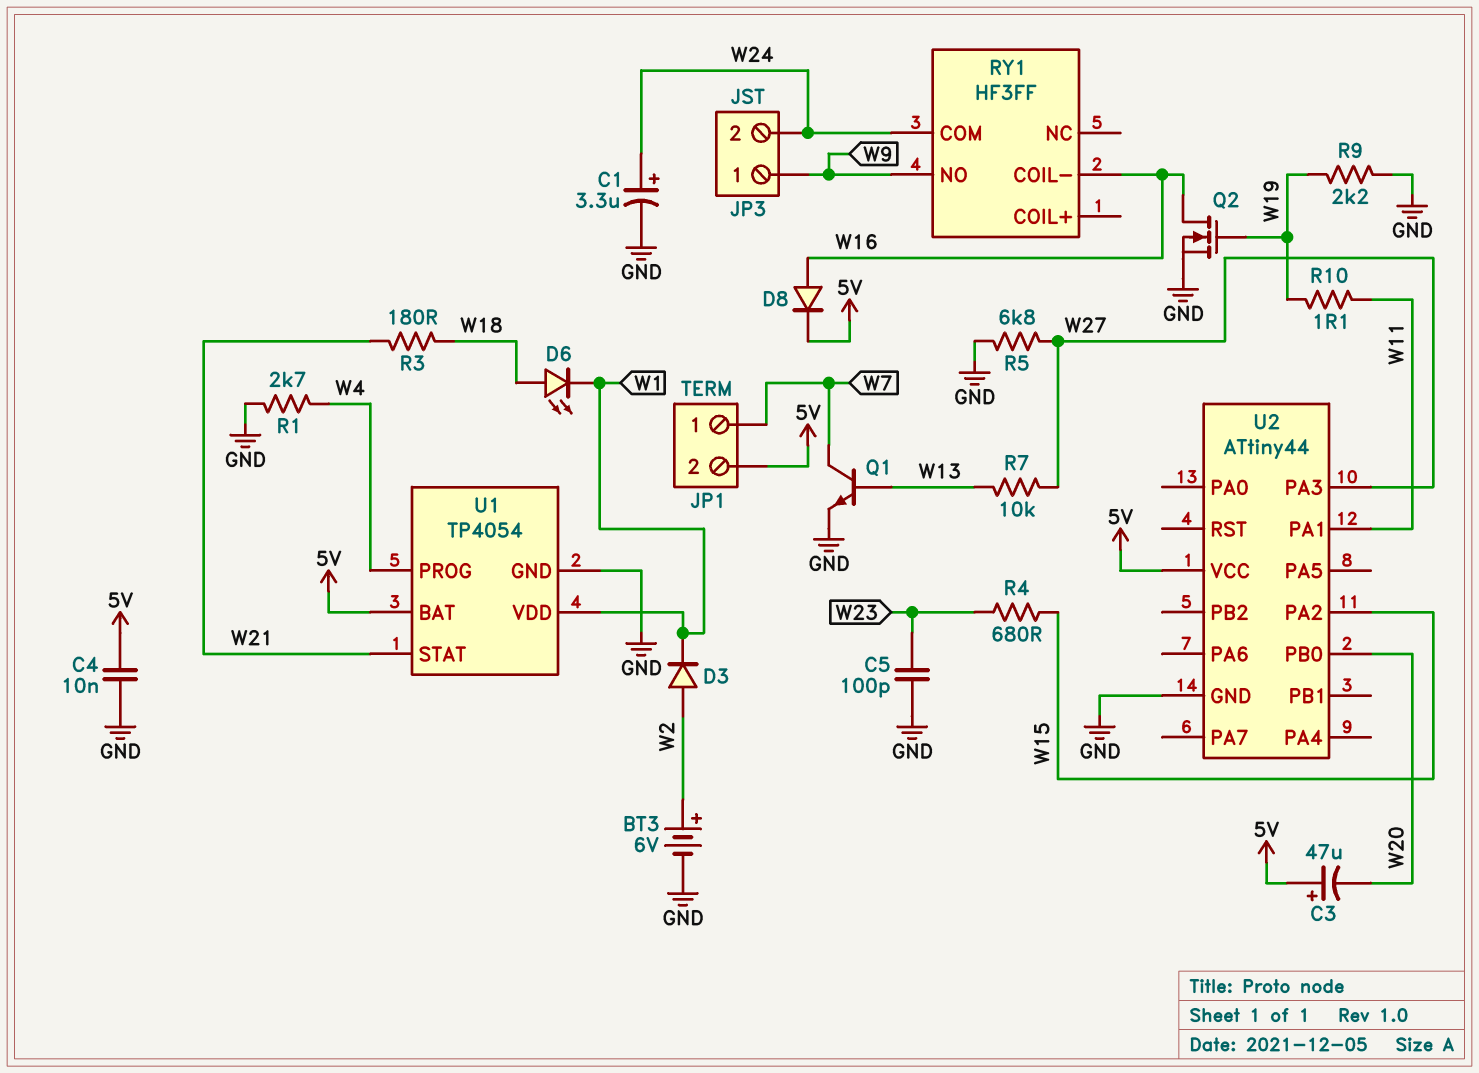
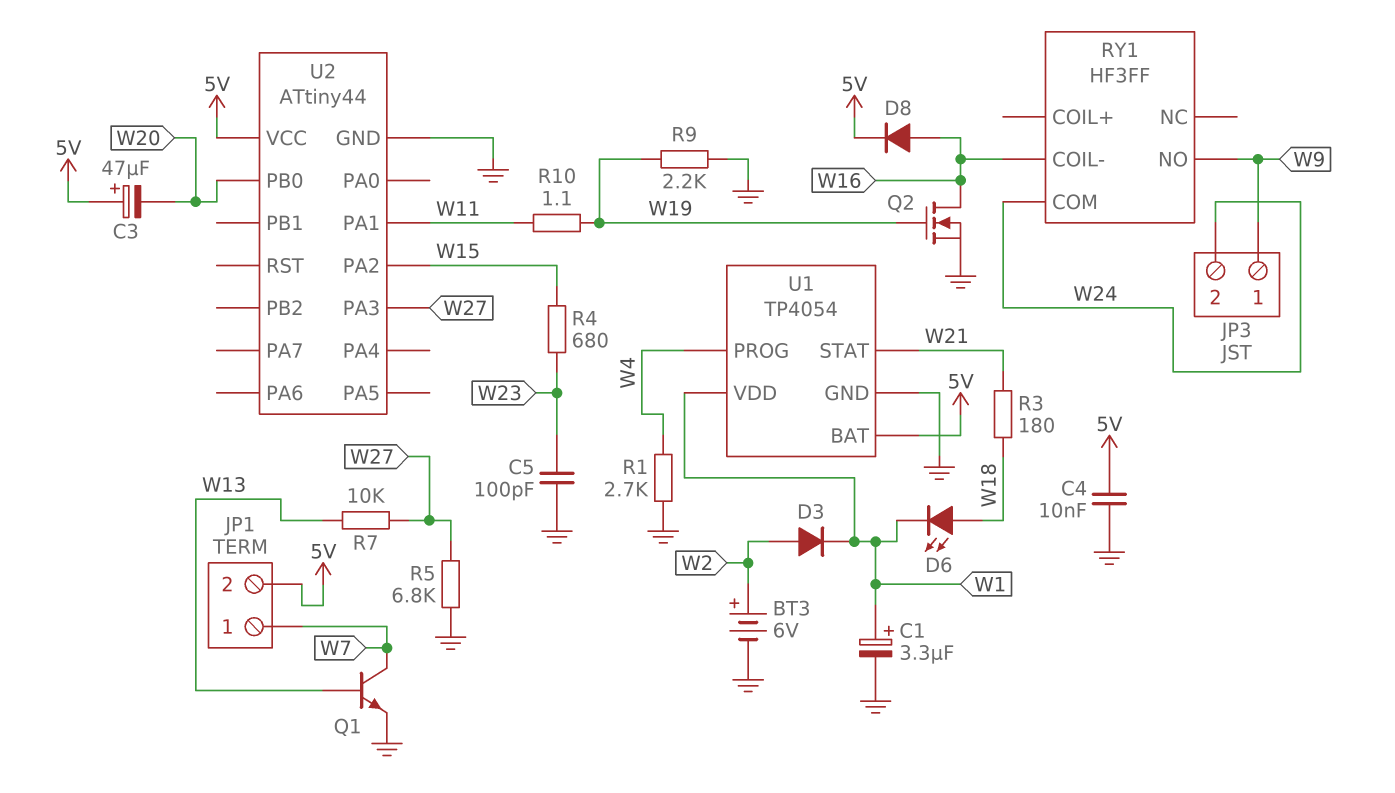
C1: 3.3uF (plus W24, minus GND) -> 3.3uF (plus W1, minus GND)

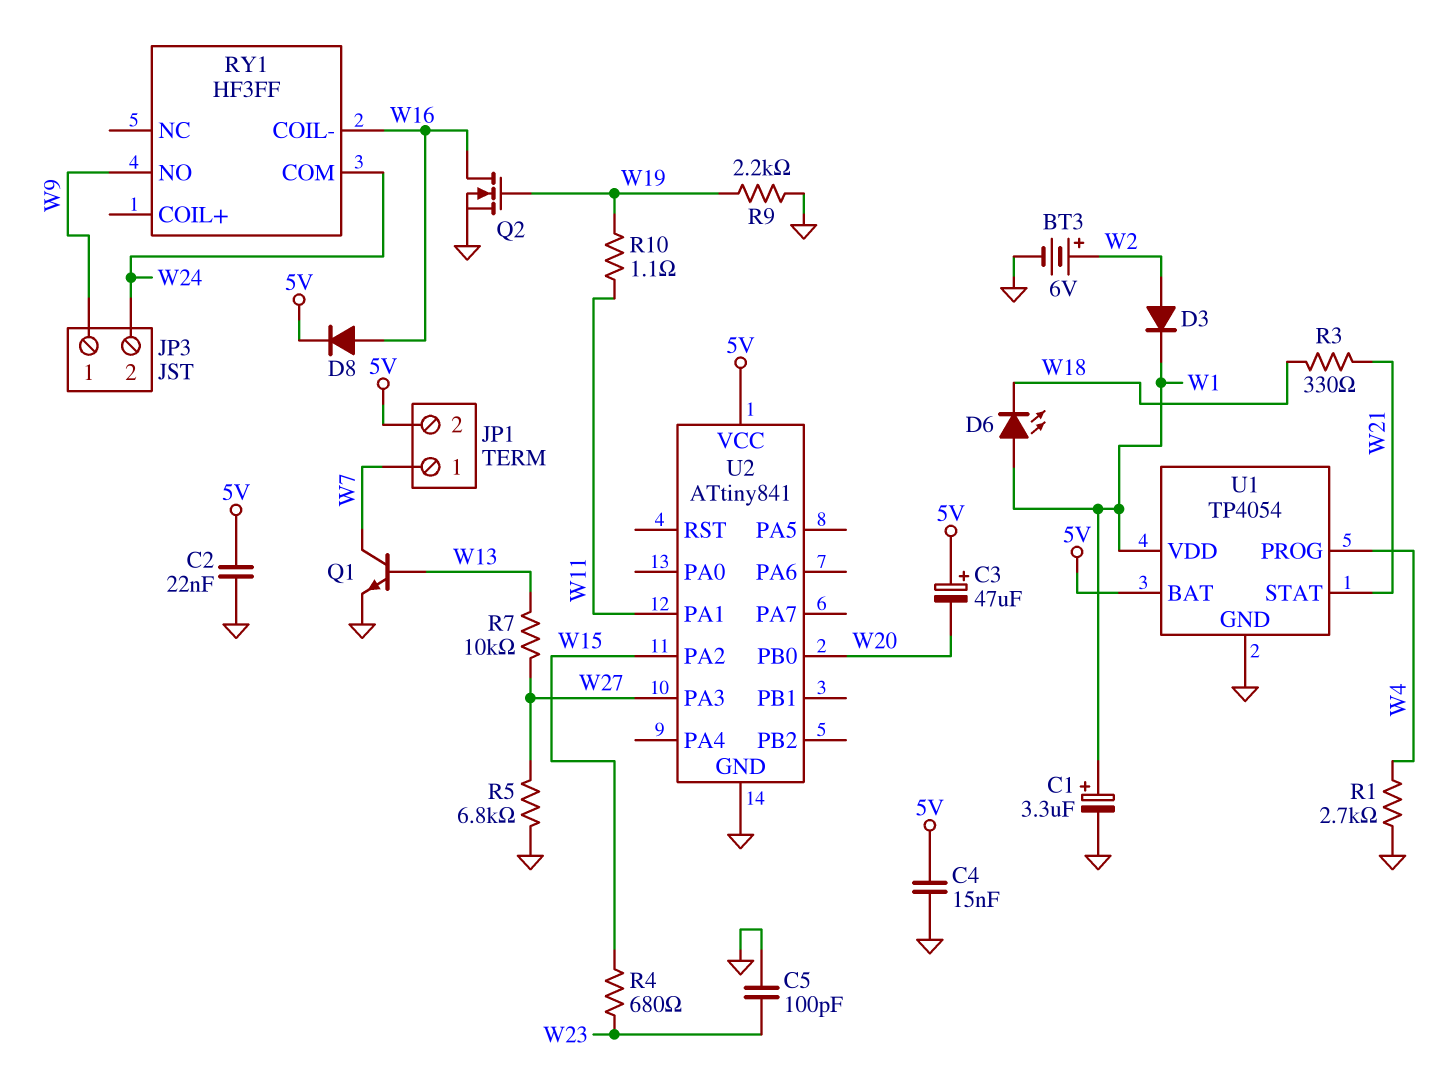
C2: none -> 22nF (5V, GND)
C4: 10nF (5V, GND) -> 15nF (5V, GND)
D6: LED (A W18, K W1) -> LED (A W1, K W18)
R3: 180 (W18, W21) -> 330 (W18, W21)
U2: ATtiny44 -> ATtiny841

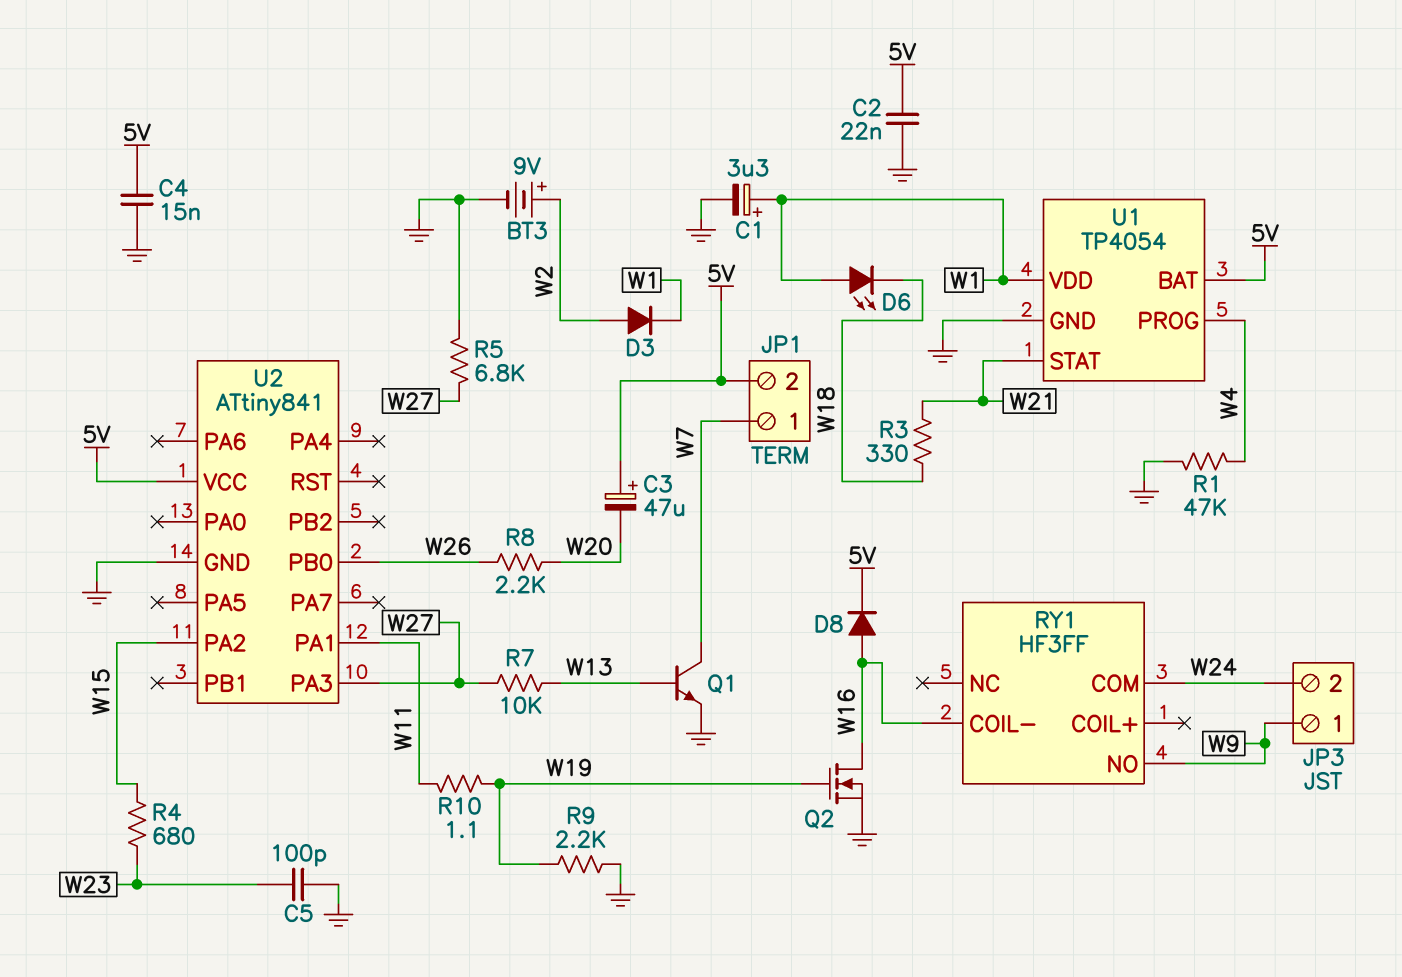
BT3: 6V (plus W2, minus GND) -> 9V (plus W2, minus GND)
R1: 2.7k (GND, W4) -> 47k (GND, W4)
R8: none -> 2.2k (W20, W26)
U2 pin PB0: W20 -> W26

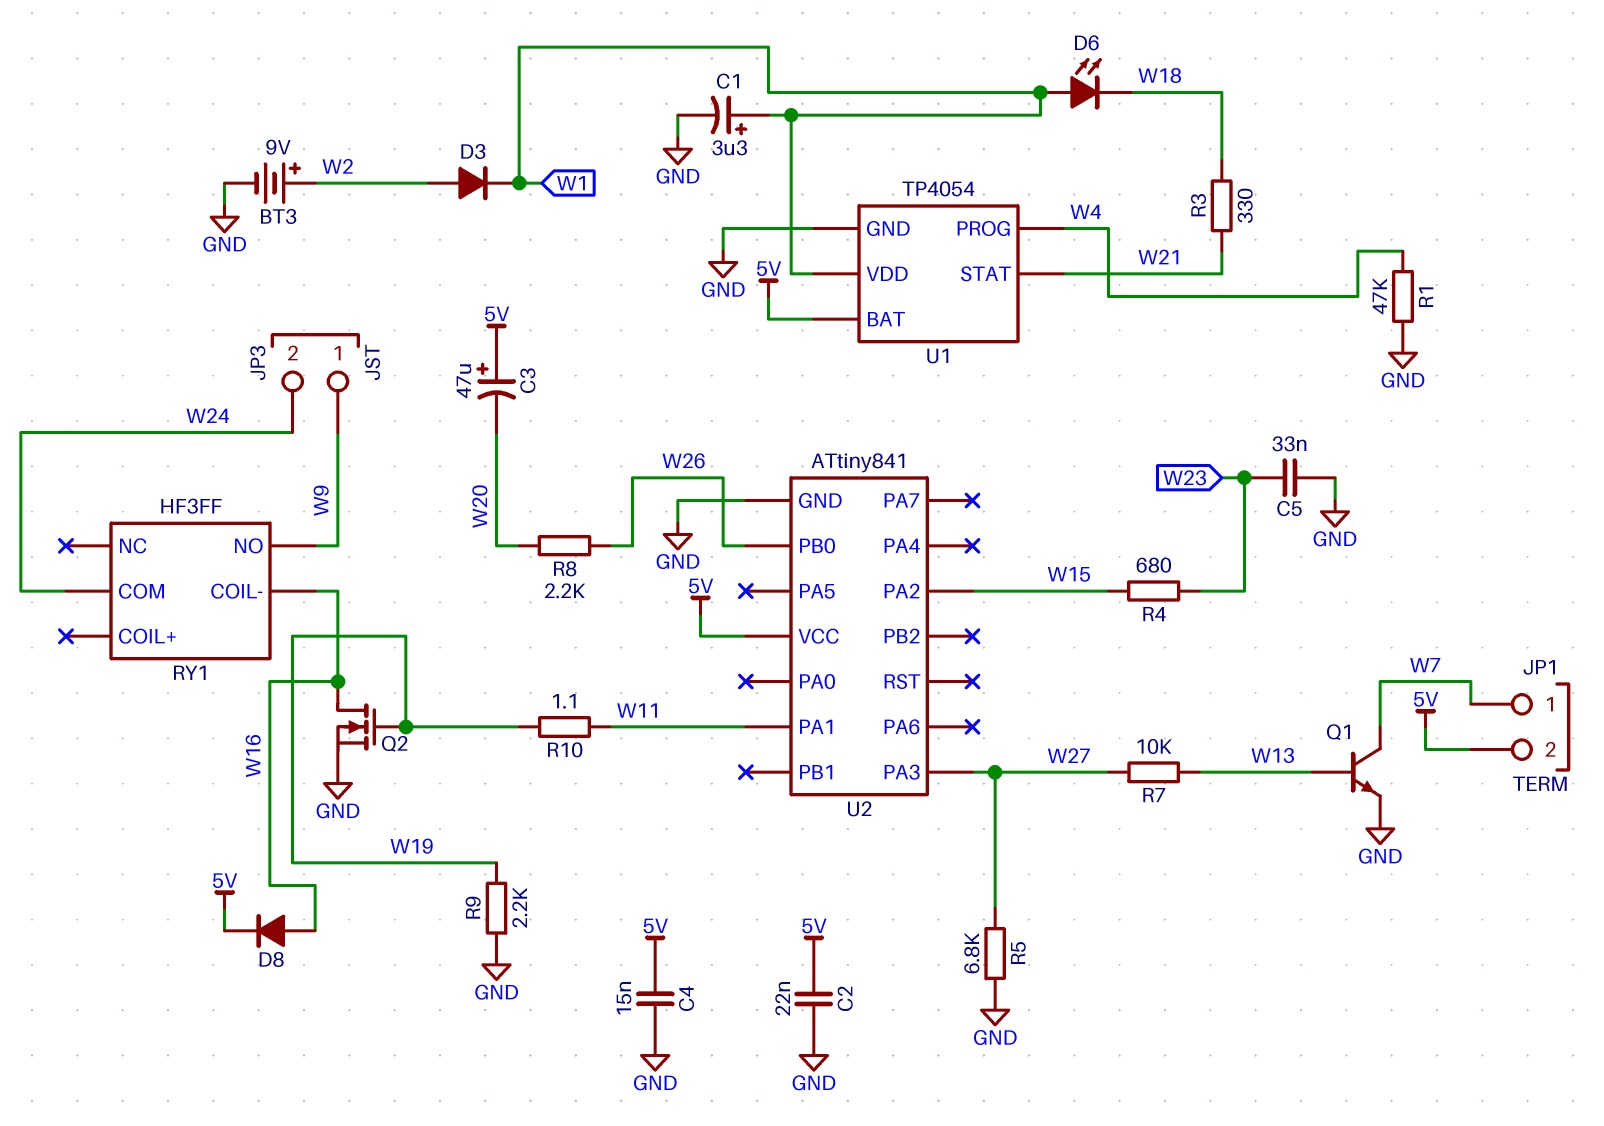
C5: 100pF (GND, W23) -> 33nF (GND, W23)

